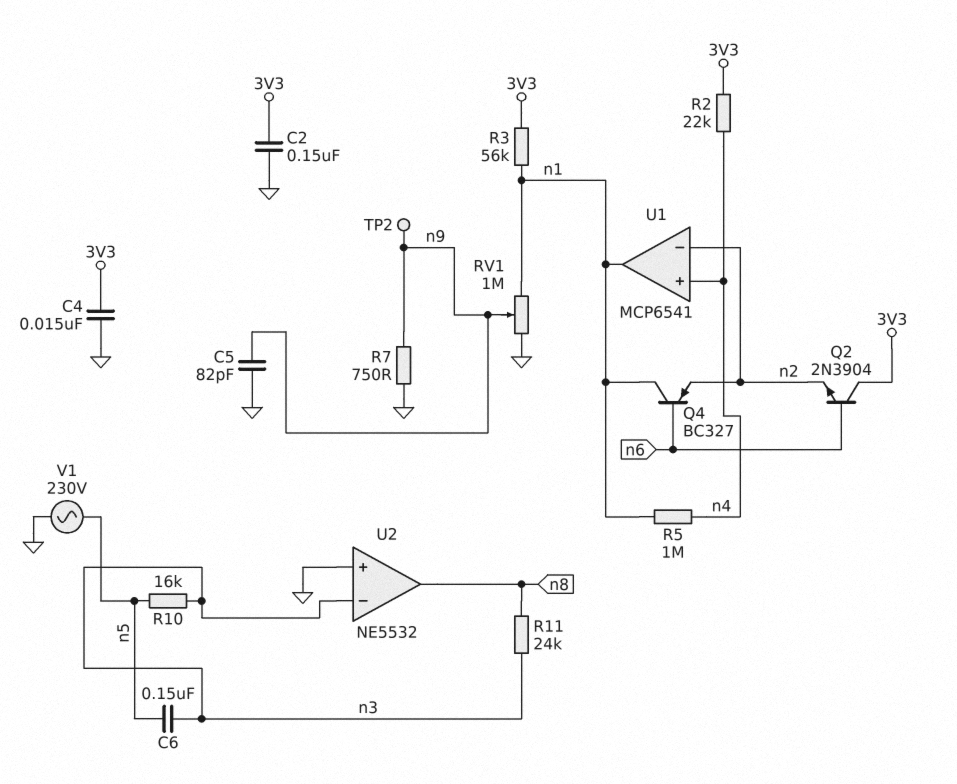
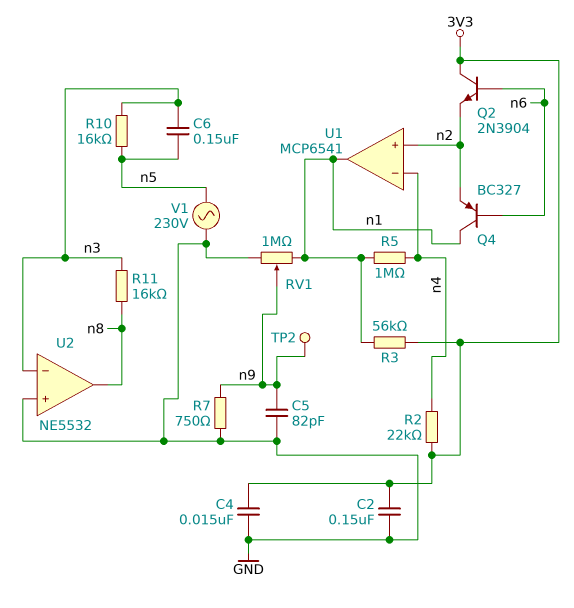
R11: 24k (n3, n8) -> 16k (n3, n8)
U1 pin in+: n4 -> n2
U1 pin in-: n2 -> n4

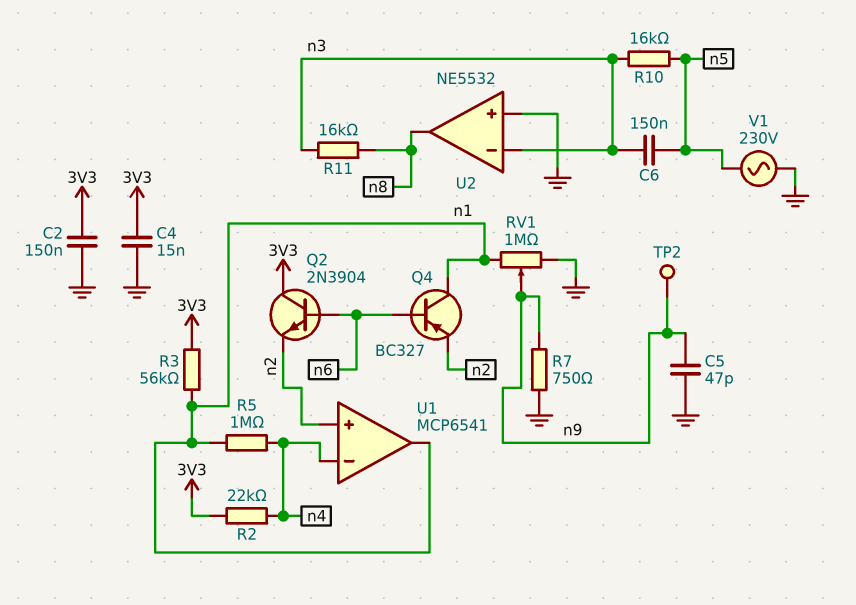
C5: 82pF (GND, n9) -> 47pF (GND, n9)

